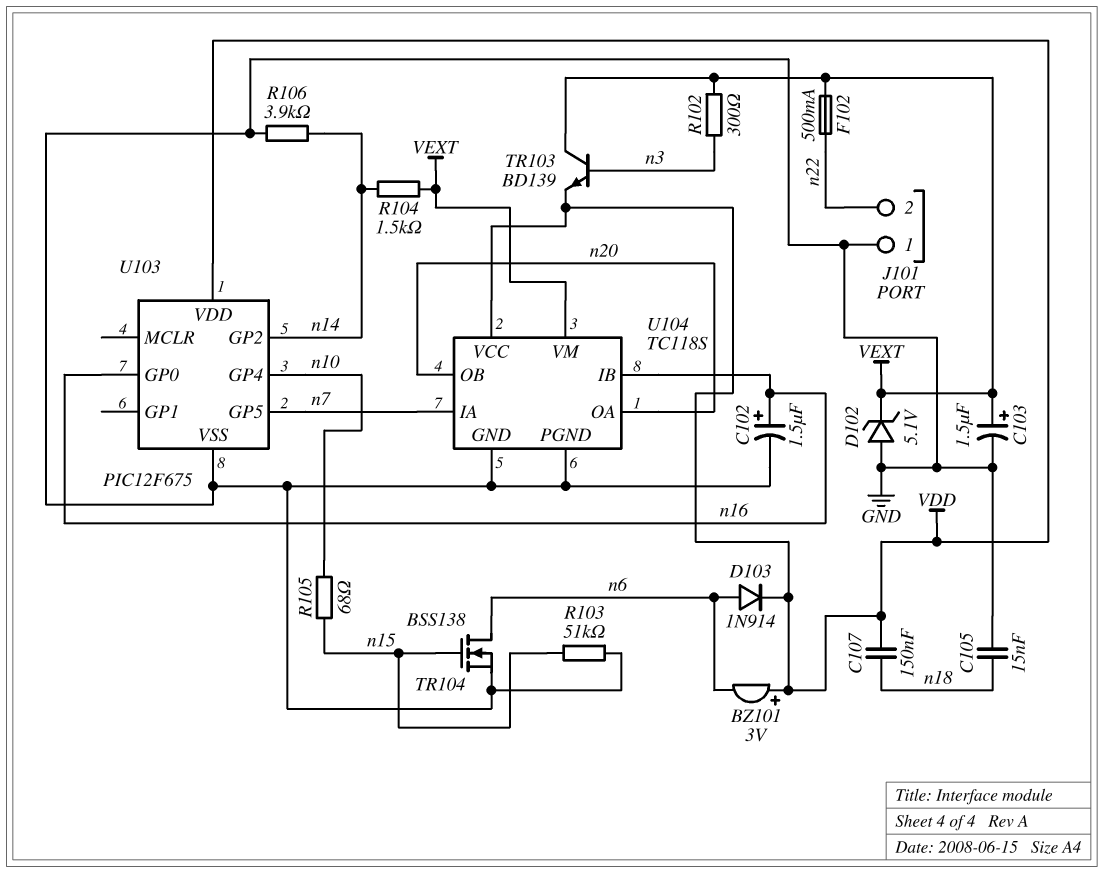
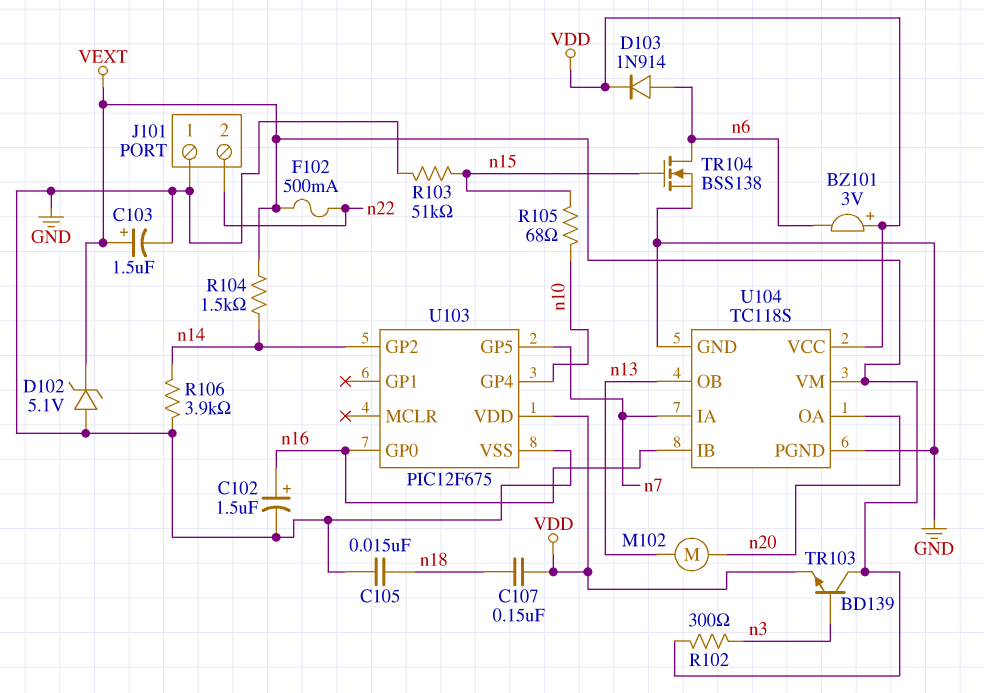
M102: none -> motor (n13, n20)
U104 pin OB: n20 -> n13

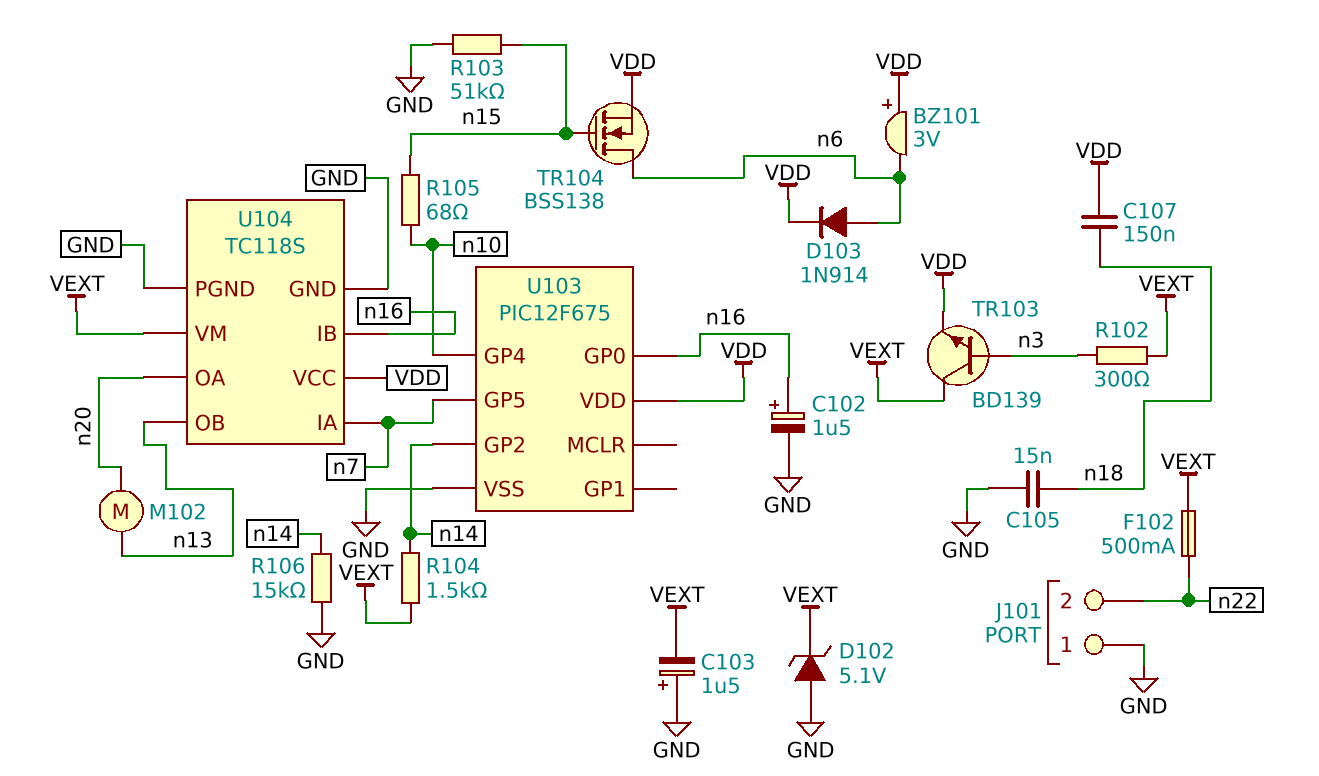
C103: 1.5uF (plus VEXT, minus GND) -> 1.5uF (plus GND, minus VEXT)
R106: 3.9k (GND, n14) -> 15k (GND, n14)
TR104: NMOS BSS138 (G n15, D n6, S GND) -> NMOS BSS138 (G n15, D n6, S VDD)

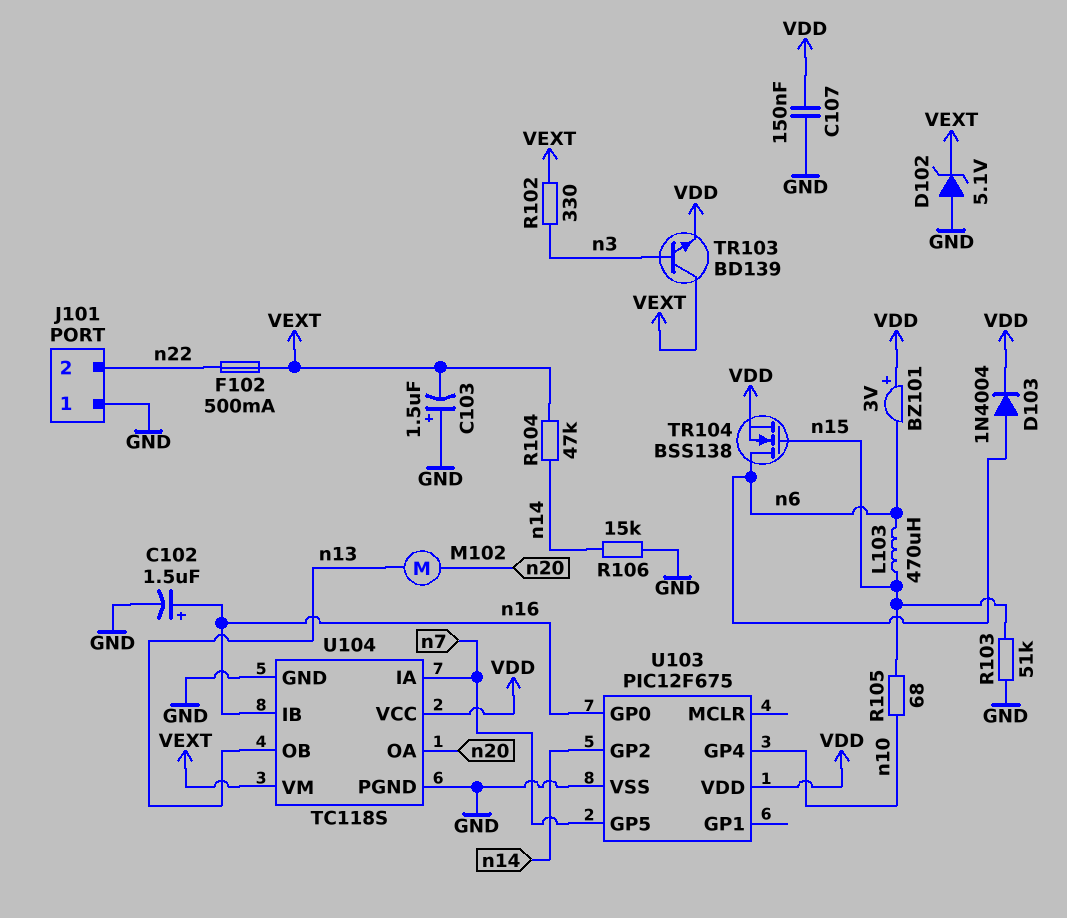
C105: 15nF (GND, n18) -> none
C107: 150nF (VDD, n18) -> 150nF (GND, VDD)
D103: diode 1N914 (A n6, K VDD) -> diode 1N4004 (A n6, K VDD)
L103: none -> 470uH (n6, n15)
R102: 300 (VEXT, n3) -> 330 (VEXT, n3)
R104: 1.5k (VEXT, n14) -> 47k (VEXT, n14)

